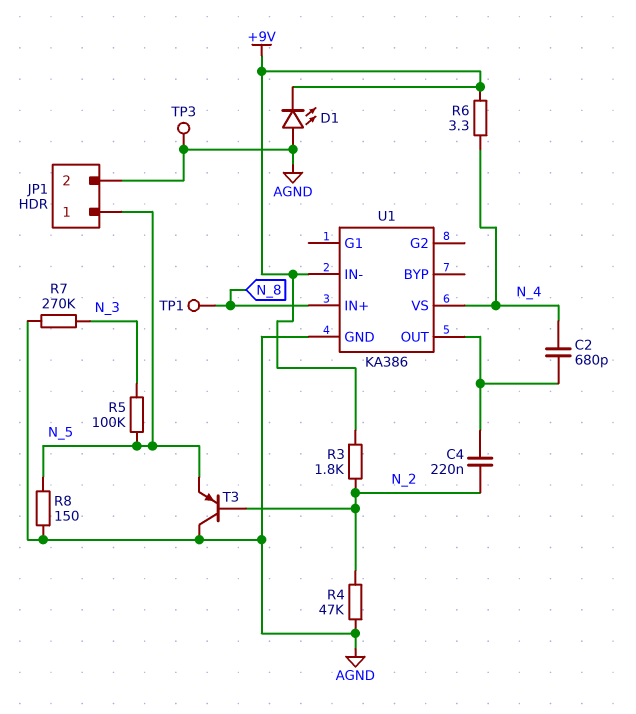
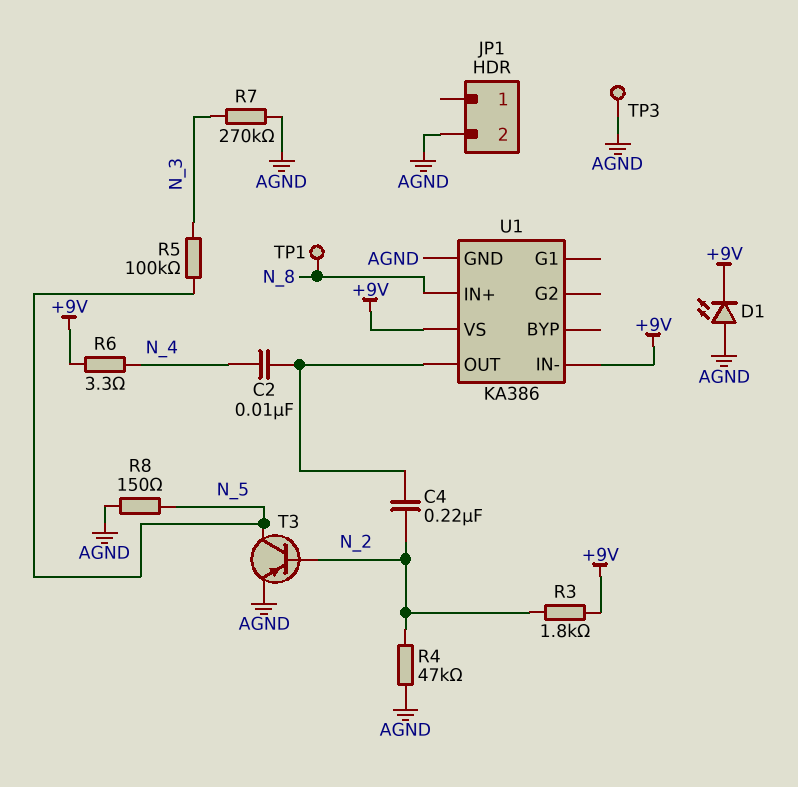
C2: 680pF (N_4, U1/OUT) -> 10nF (N_4, U1/OUT)
JP1 pin 1: N_5 -> none
T3: PNP (B N_2, C AGND, E N_5) -> PNP (B N_2, C N_5, E AGND)
U1 pin VS: N_4 -> +9V

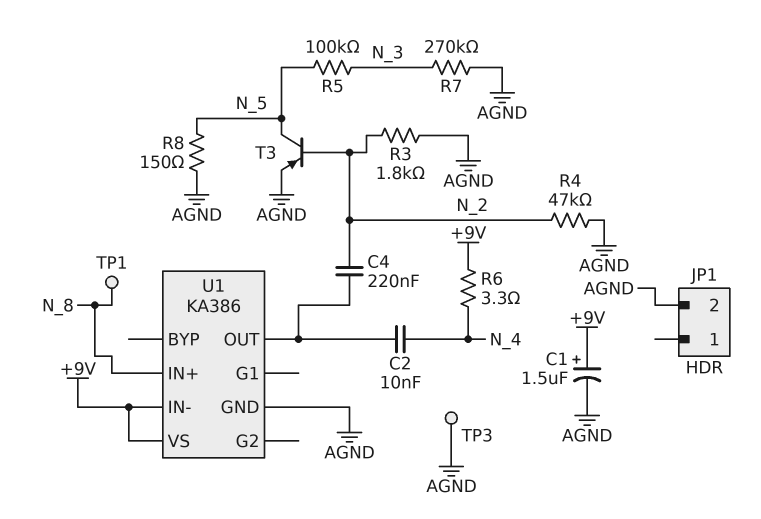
C1: none -> 1.5uF (plus +9V, minus AGND)
D1: LED (A AGND, K +9V) -> none
R3: 1.8k (+9V, N_2) -> 1.8k (AGND, N_2)

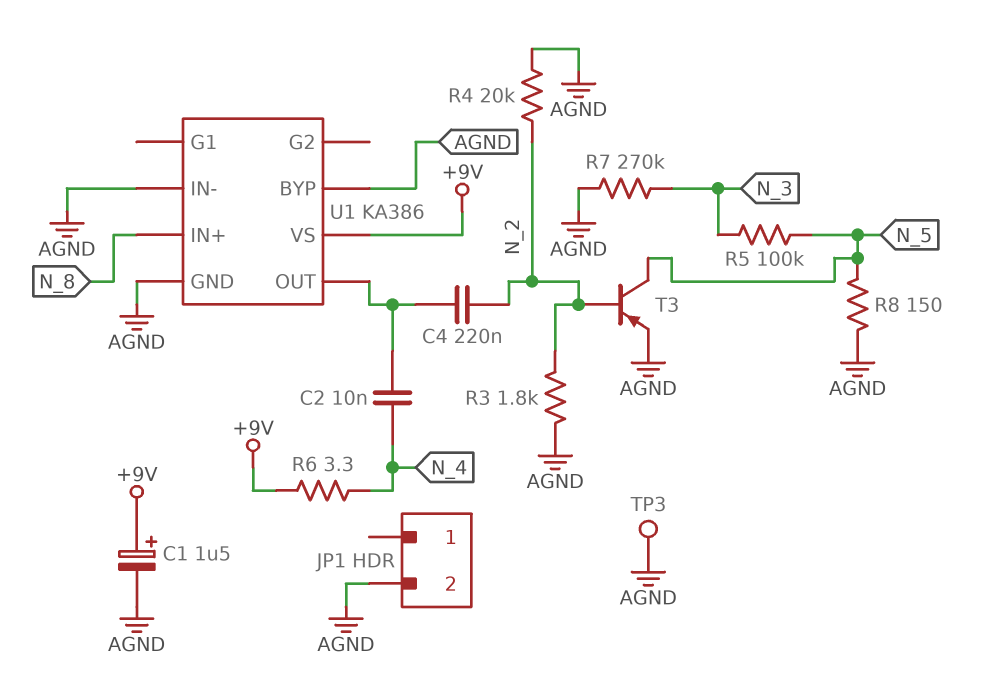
R4: 47k (AGND, N_2) -> 20k (AGND, N_2)
TP1: test point (N_8) -> none
U1 pin BYP: none -> AGND
U1 pin IN-: +9V -> AGND

